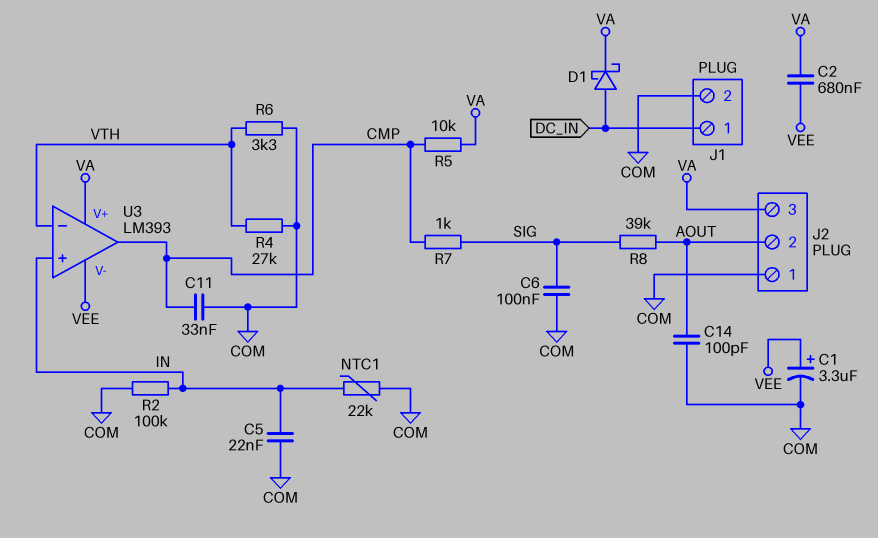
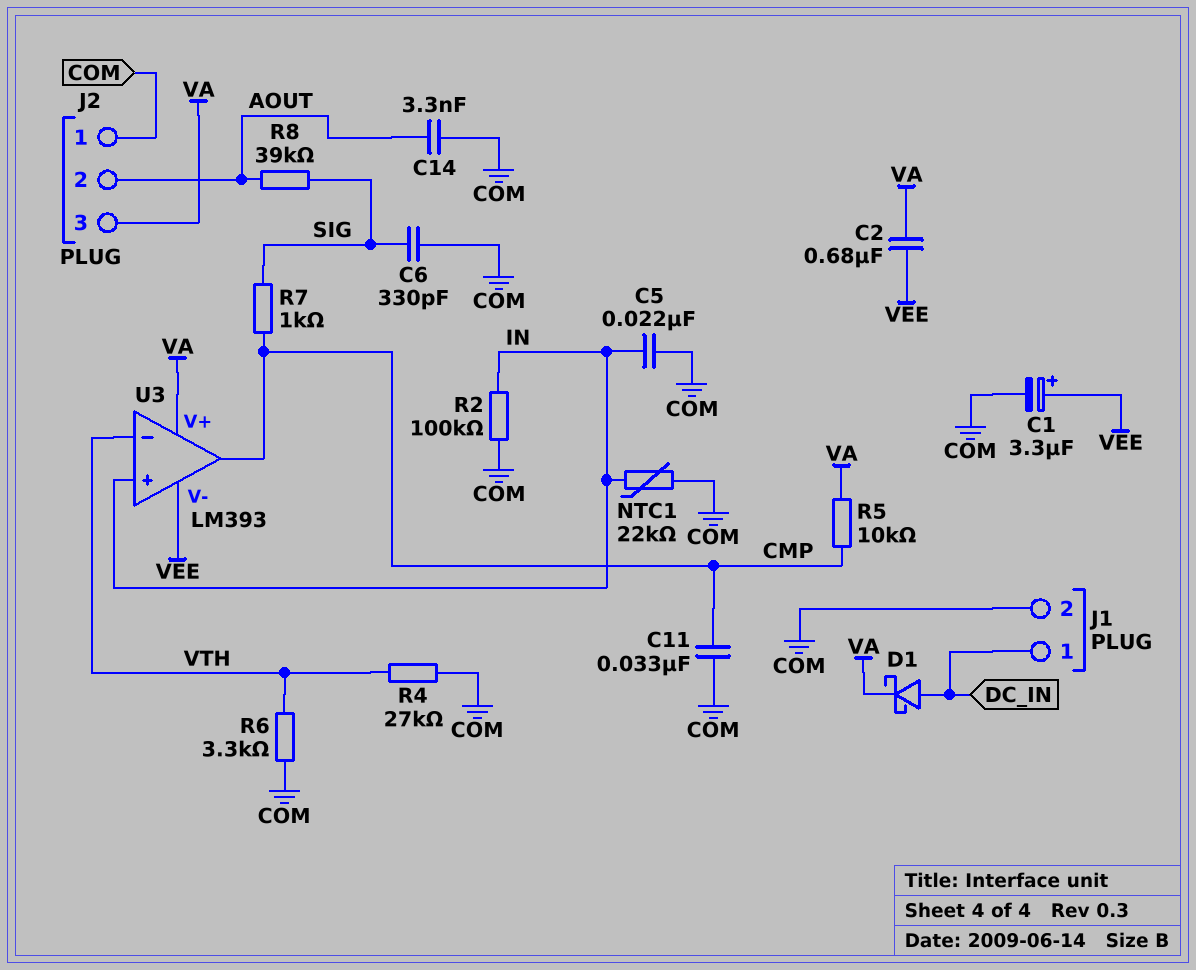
C6: 100nF (COM, SIG) -> 330pF (COM, SIG)
C14: 100pF (AOUT, COM) -> 3.3nF (AOUT, COM)

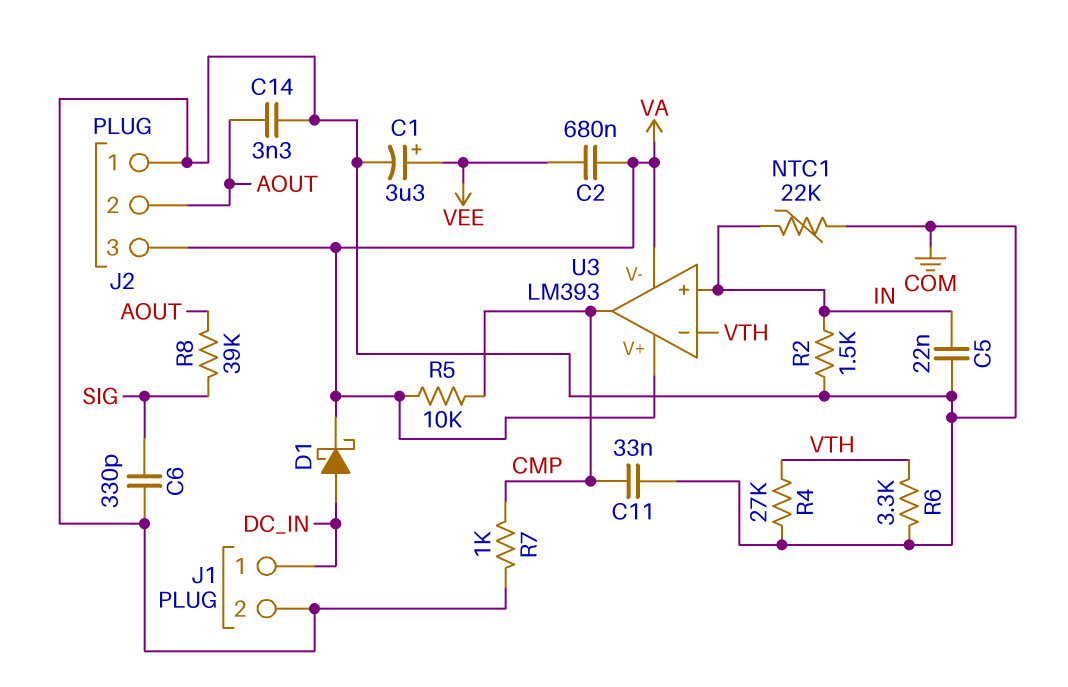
R2: 100k (COM, IN) -> 1.5k (COM, IN)
R7: 1k (CMP, SIG) -> 1k (CMP, COM)
U3 pin V-: VEE -> VA

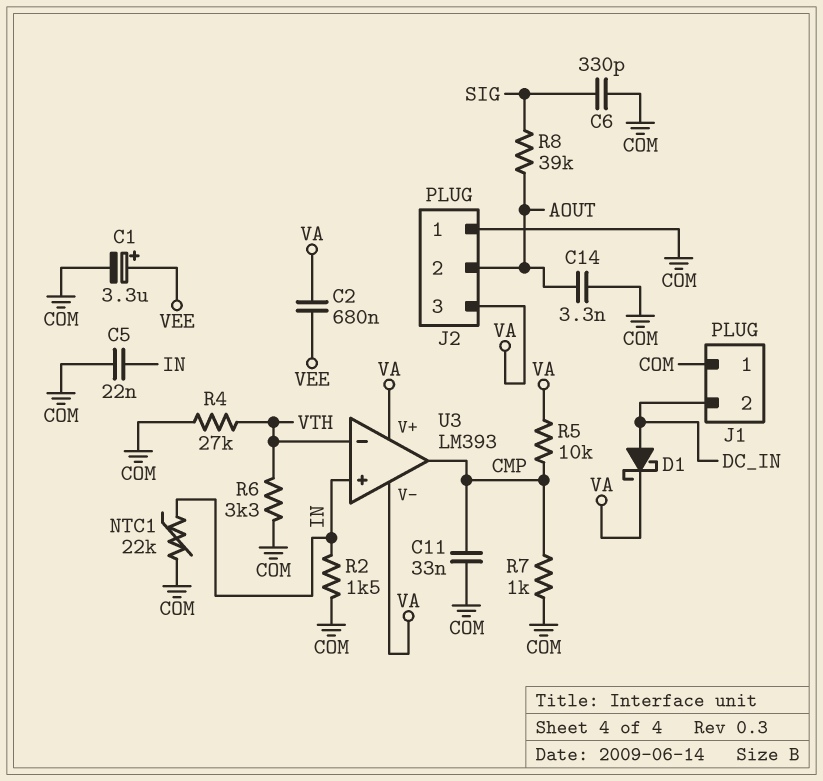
J1 pin 1: DC_IN -> COM
J1 pin 2: COM -> DC_IN

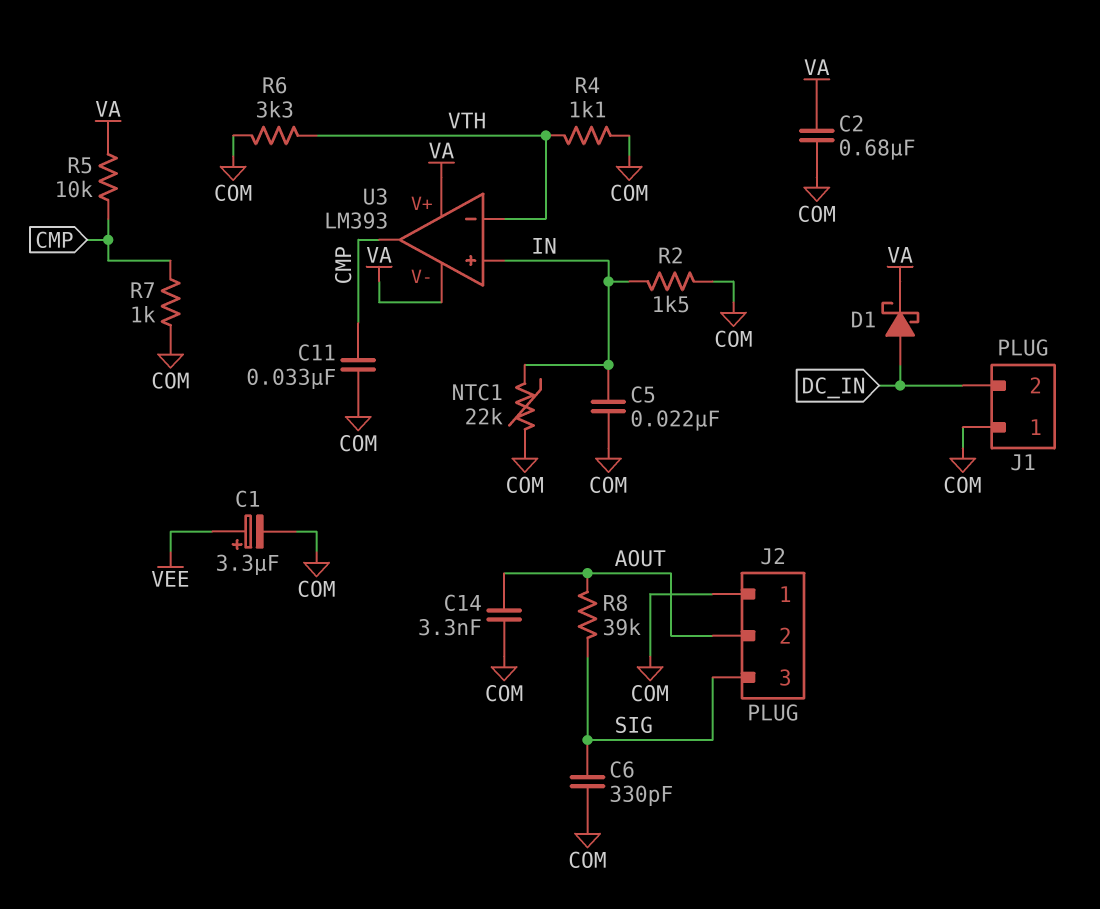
C2: 680nF (VA, VEE) -> 680nF (COM, VA)
J2 pin 3: VA -> SIG
R4: 27k (COM, VTH) -> 1.1k (COM, VTH)

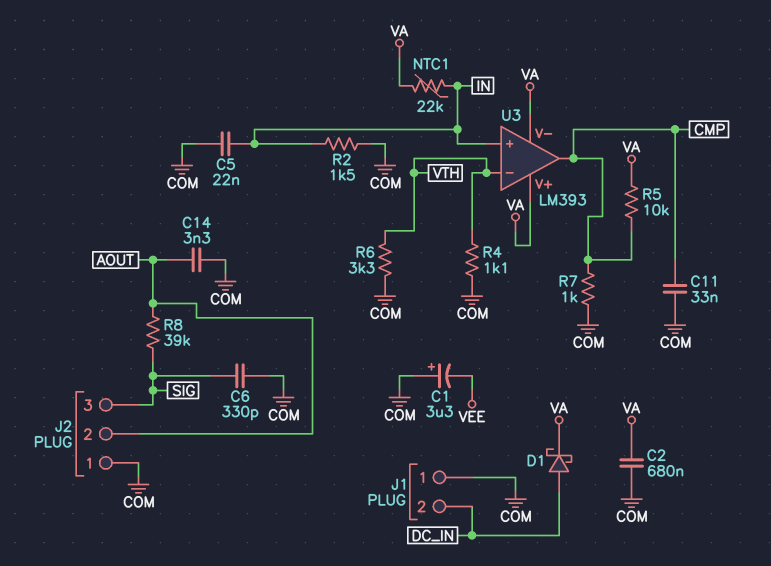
C1: 3.3uF (plus VEE, minus COM) -> 3.3uF (plus COM, minus VEE)
NTC1: 22k (COM, IN) -> 22k (IN, VA)

